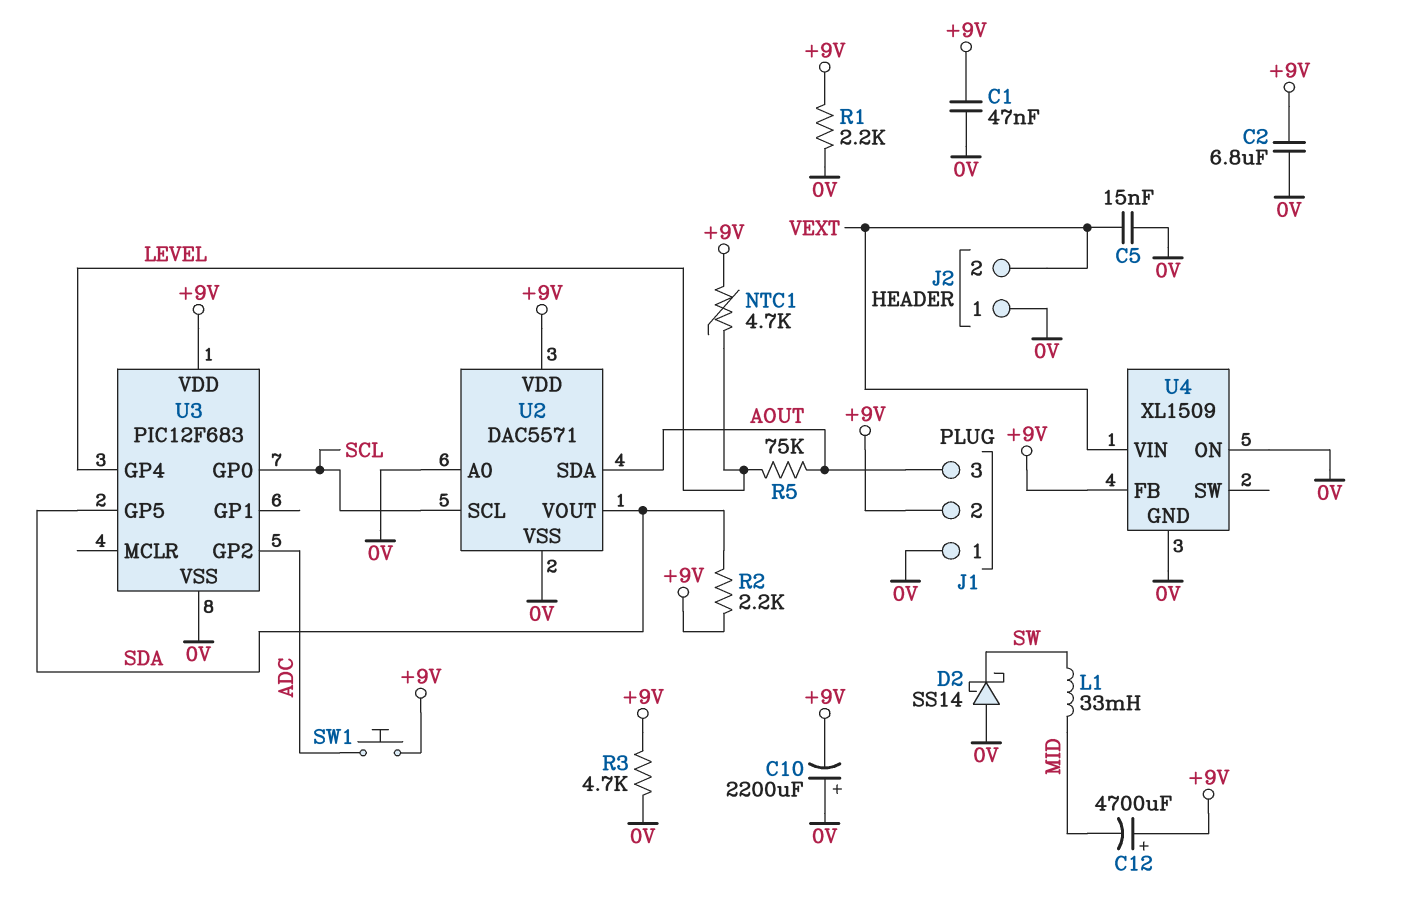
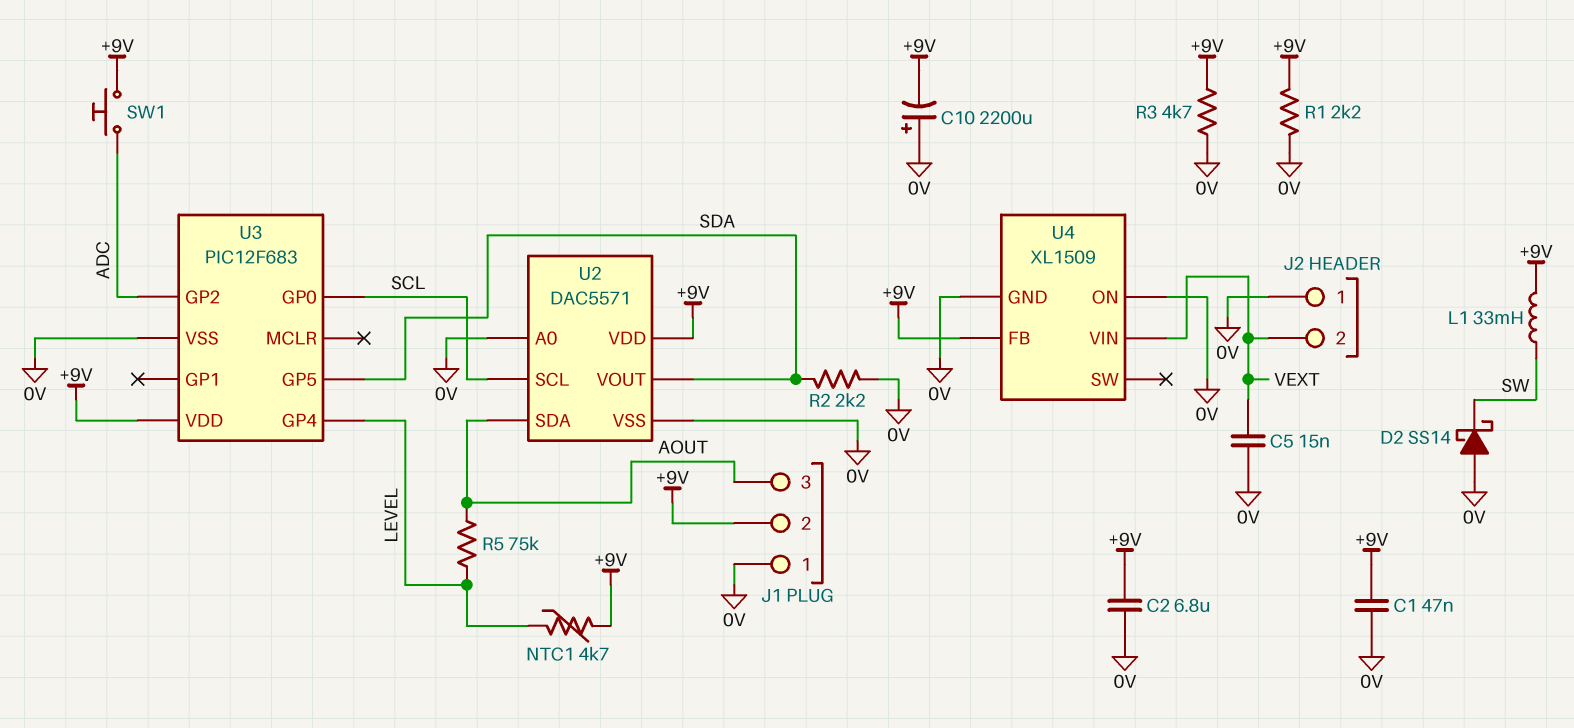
C12: 4700uF (plus +9V, minus MID) -> none
L1: 33mH (MID, SW) -> 33mH (+9V, SW)
R2: 2.2k (+9V, SDA) -> 2.2k (0V, SDA)

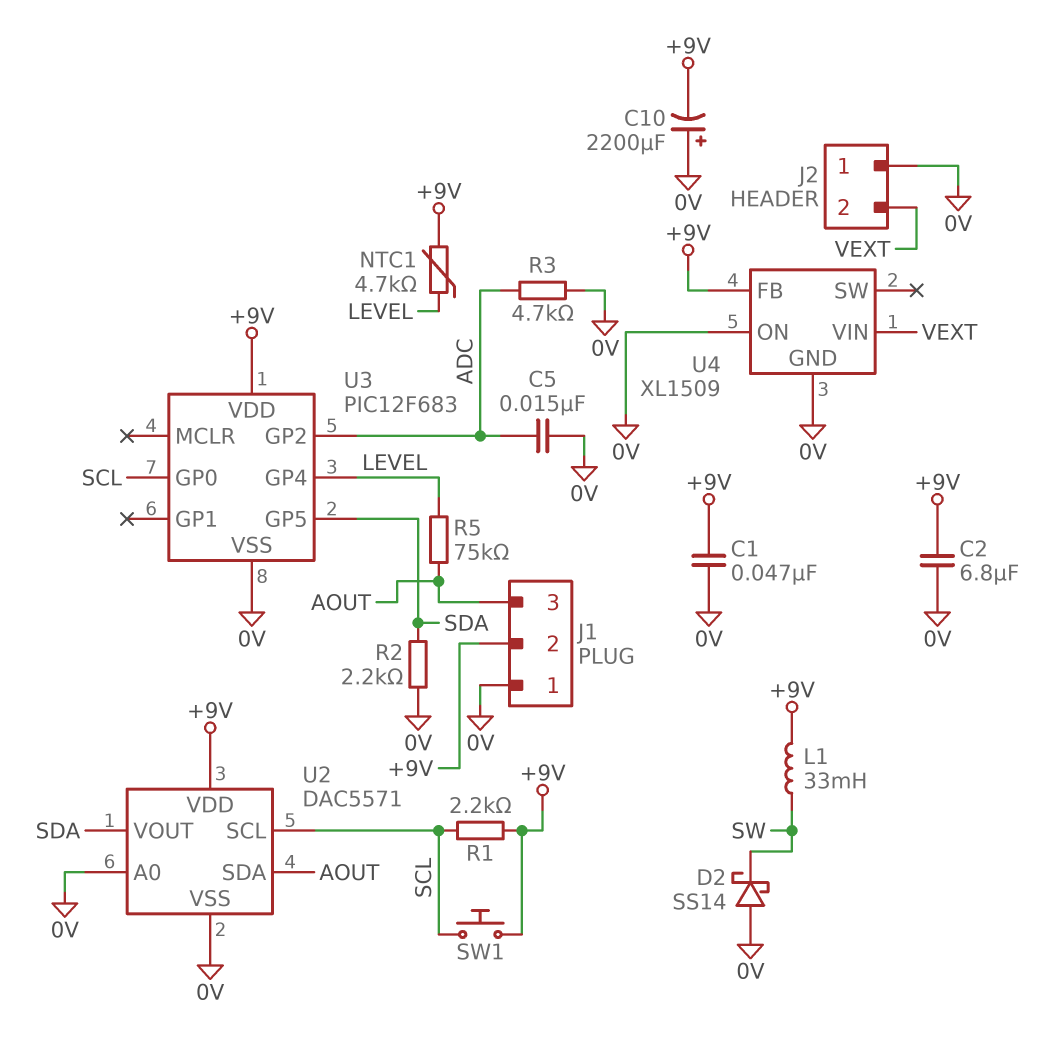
C5: 15nF (0V, VEXT) -> 15nF (0V, ADC)
R1: 2.2k (+9V, 0V) -> 2.2k (+9V, SCL)
R3: 4.7k (+9V, 0V) -> 4.7k (0V, ADC)
SW1: button (+9V, ADC) -> button (+9V, SCL)

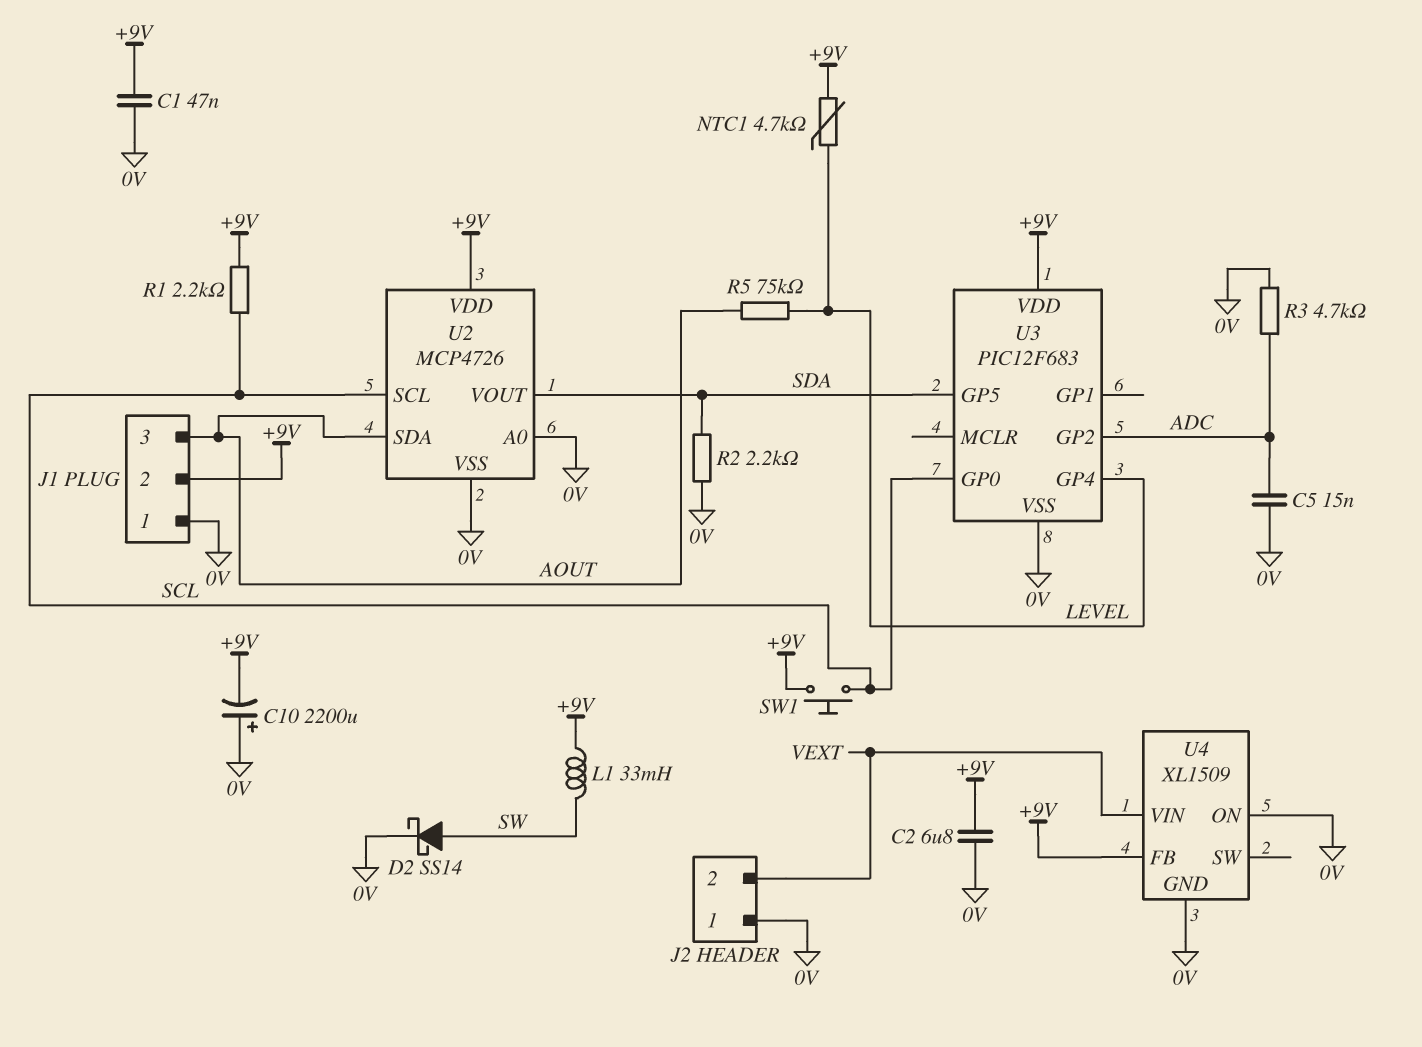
D2: schottky SS14 (A 0V, K SW) -> schottky SS14 (A SW, K 0V)
U2: DAC5571 -> MCP4726

